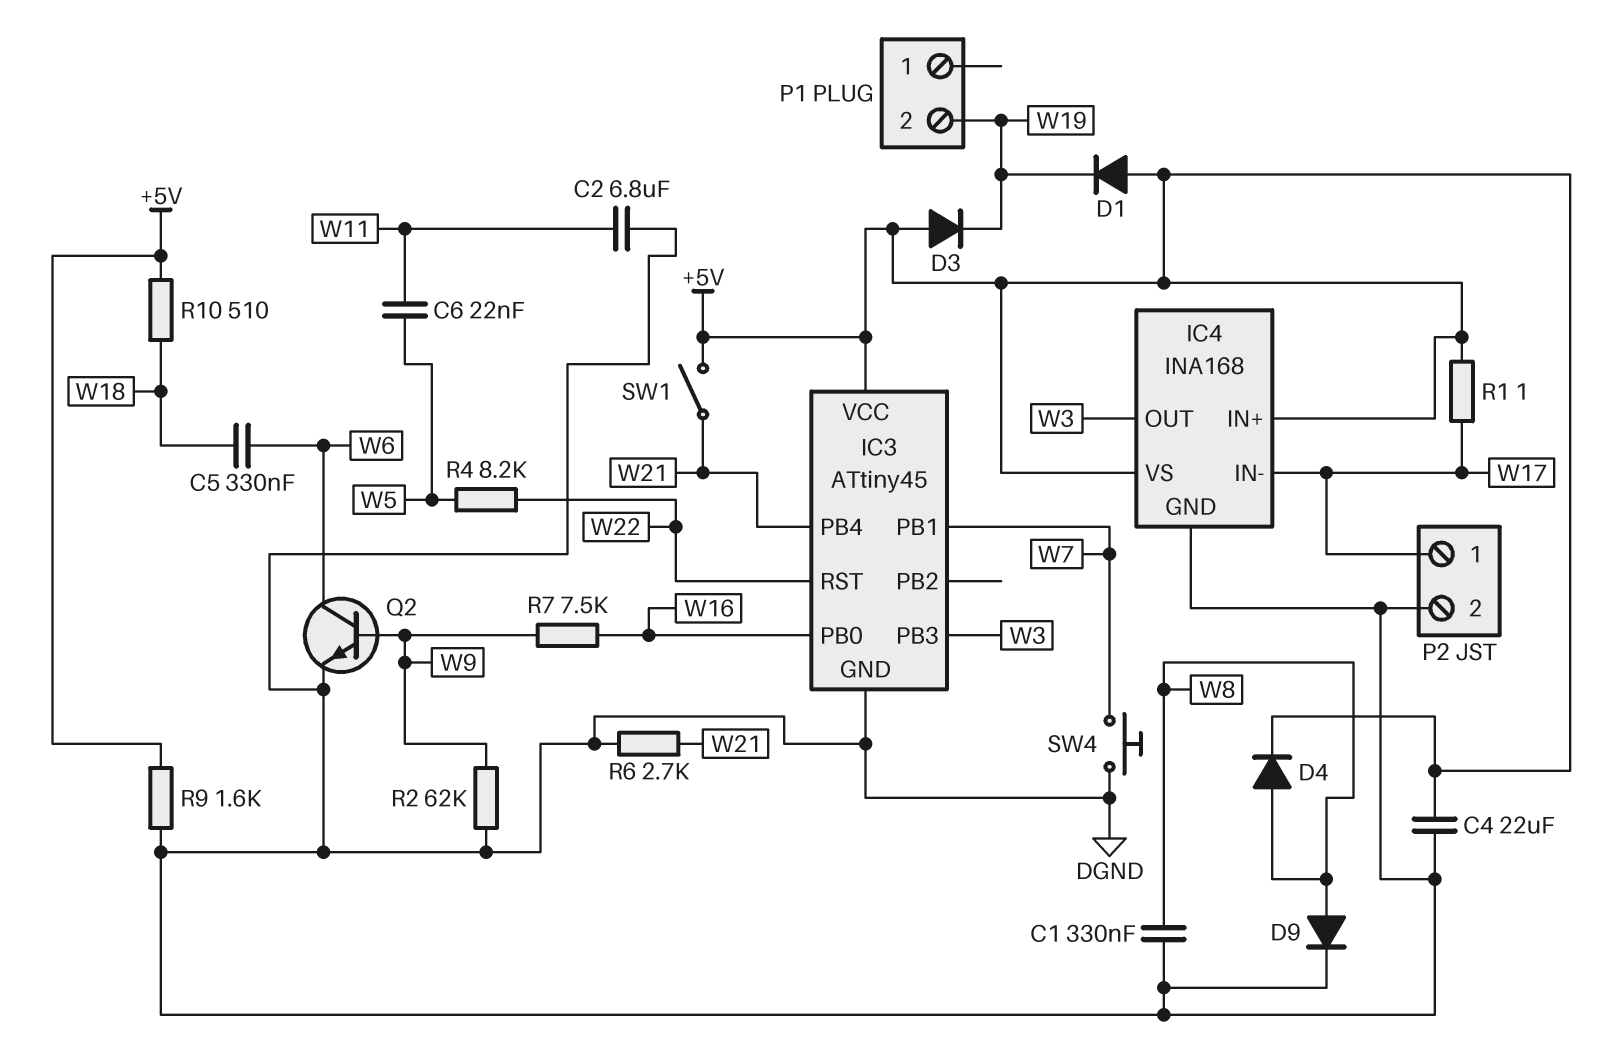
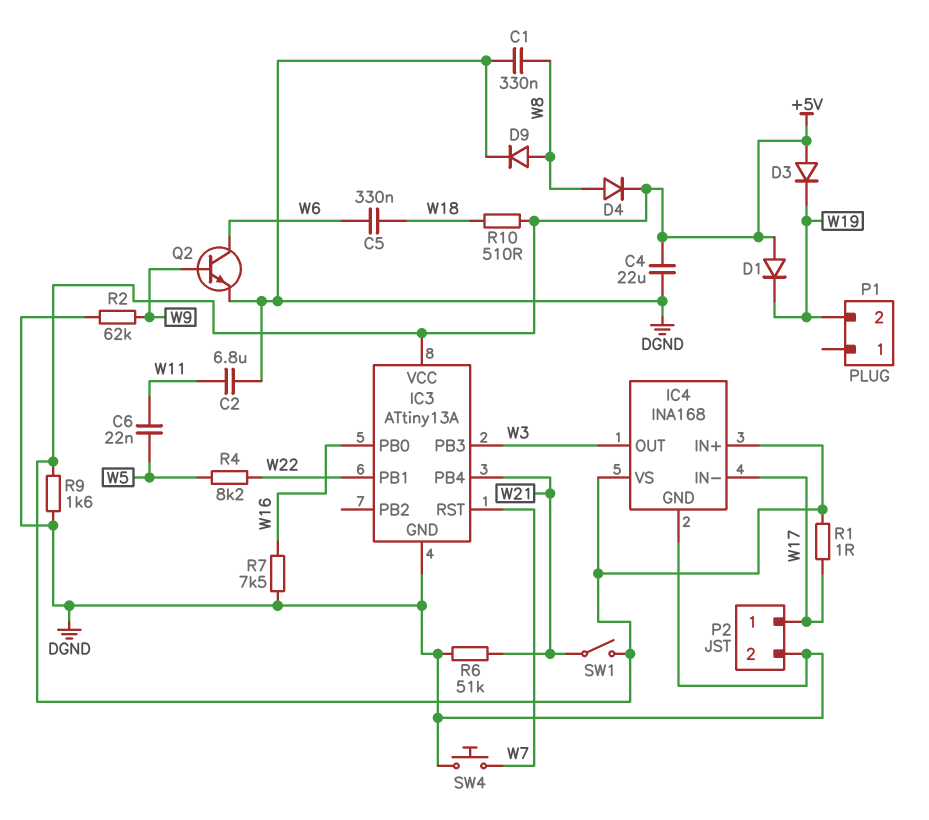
IC3: ATtiny45 -> ATtiny13A
IC3 pin PB1: W7 -> W22
IC3 pin RST: W22 -> W7
R6: 2.7k (DGND, W21) -> 51k (DGND, W21)
R7: 7.5k (W9, W16) -> 7.5k (DGND, W16)

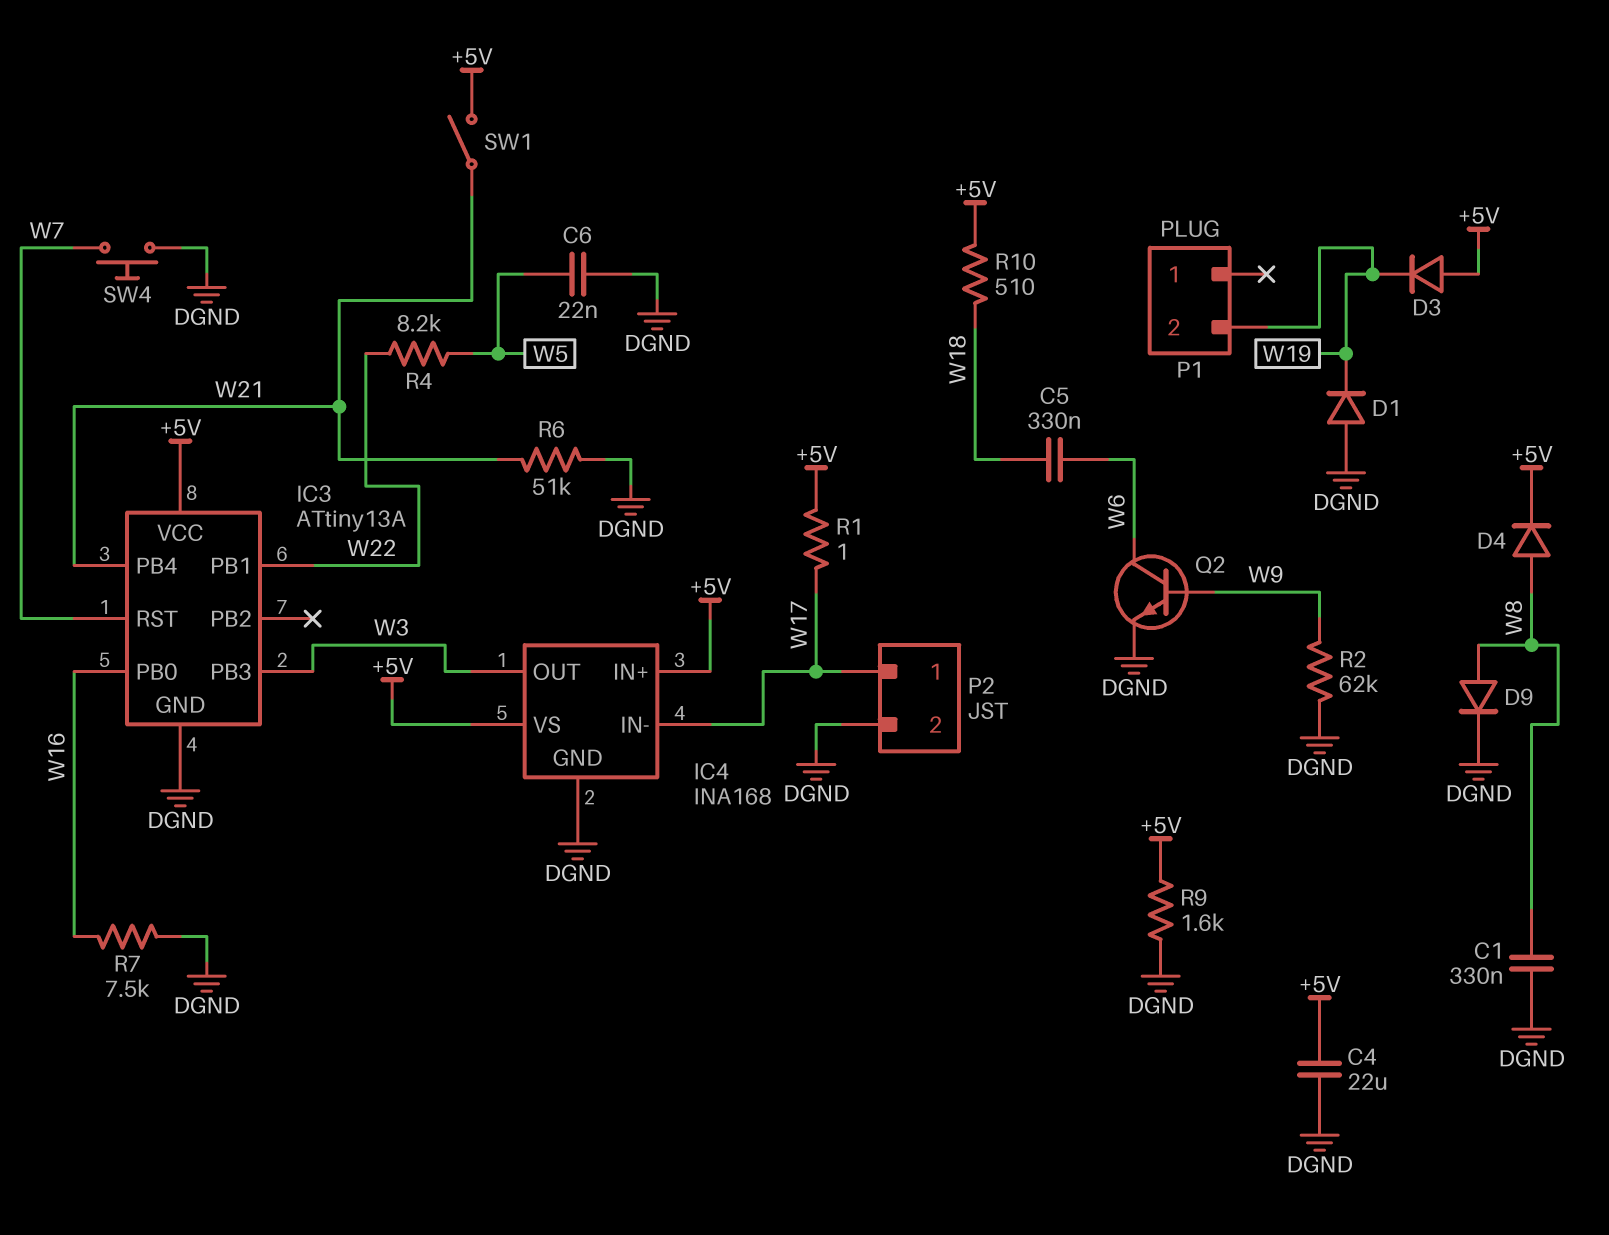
C2: 6.8uF (DGND, W11) -> none
C6: 22nF (W5, W11) -> 22nF (DGND, W5)
D1: diode (A +5V, K W19) -> diode (A DGND, K W19)

